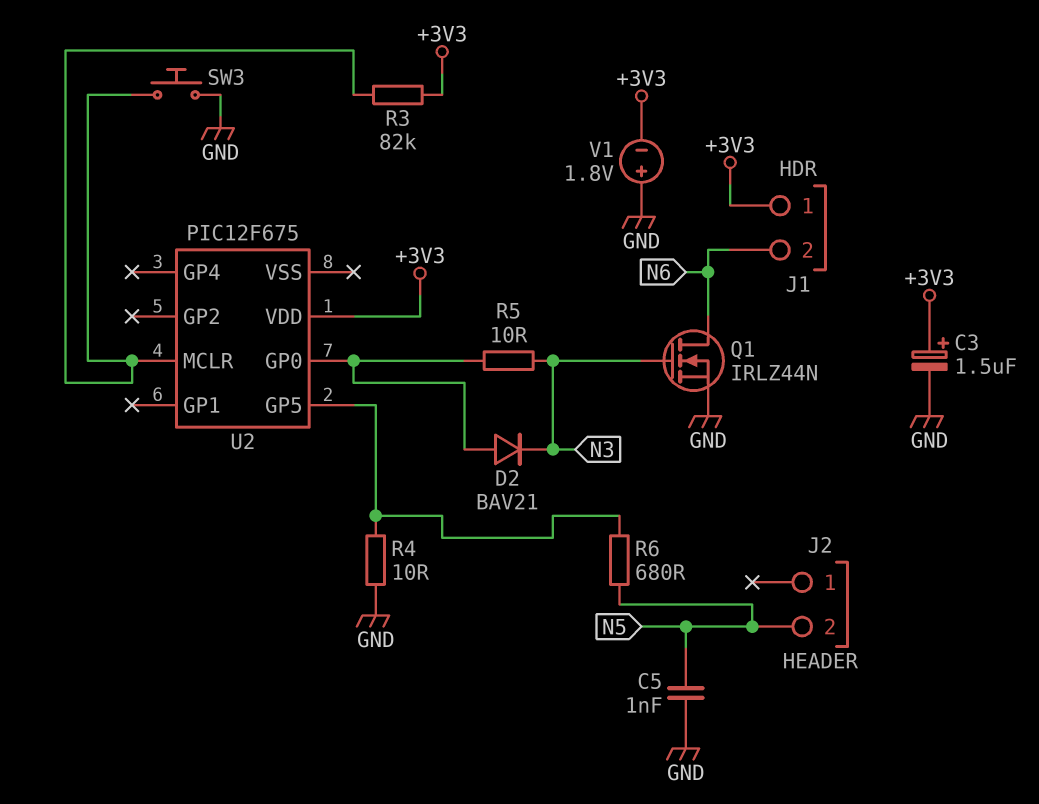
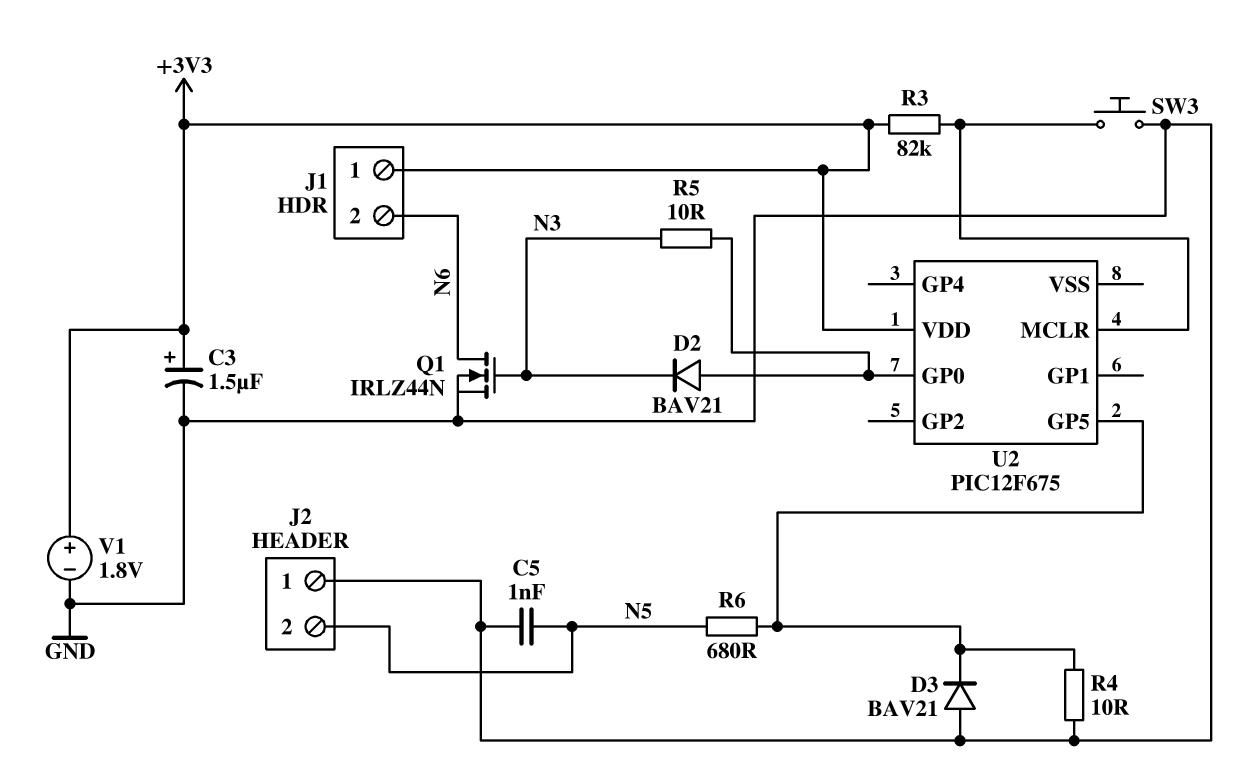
D3: none -> diode BAV21 (A GND, K U2/GP5)
J2 pin 1: none -> GND
V1: 1.8V (plus GND, minus +3V3) -> 1.8V (plus +3V3, minus GND)

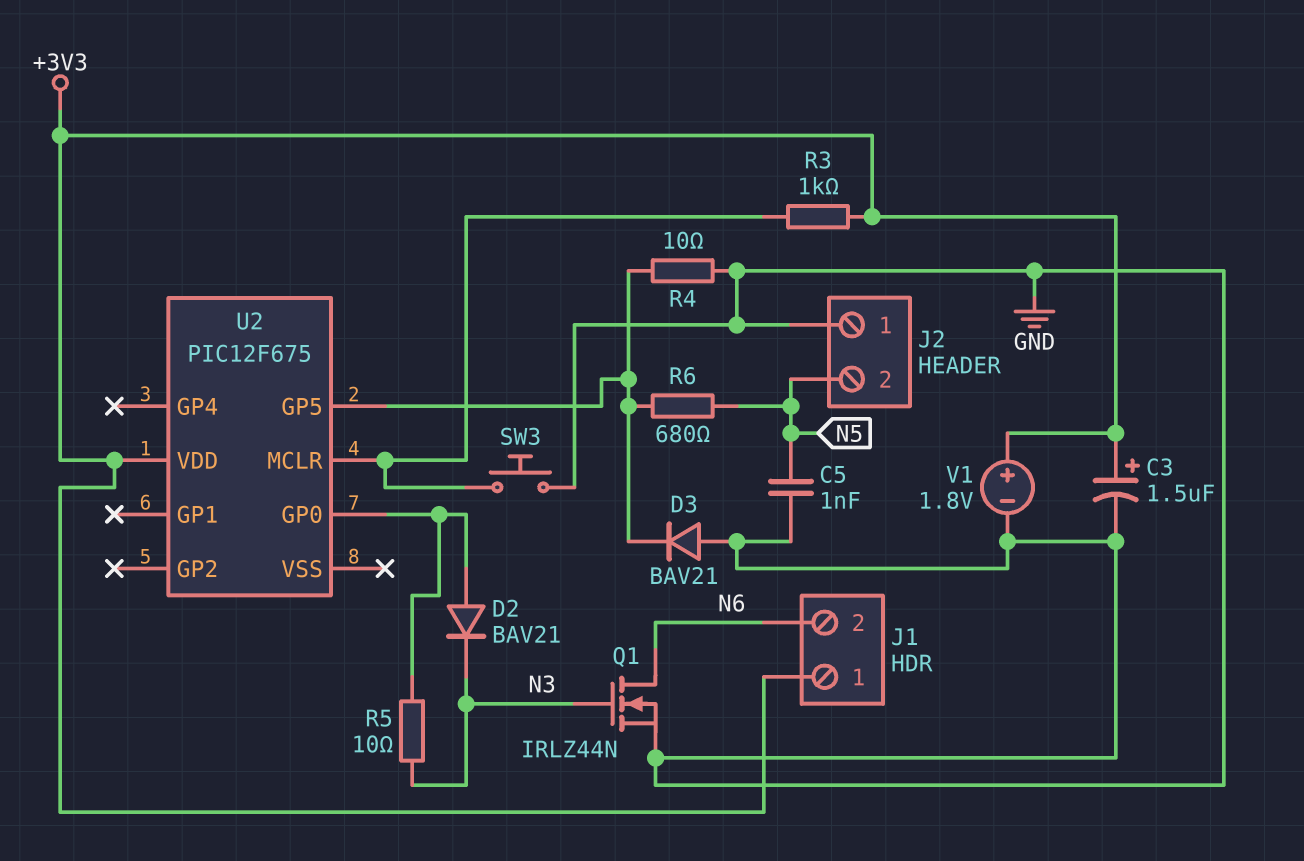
R3: 82k (+3V3, U2/MCLR) -> 1k (+3V3, U2/MCLR)

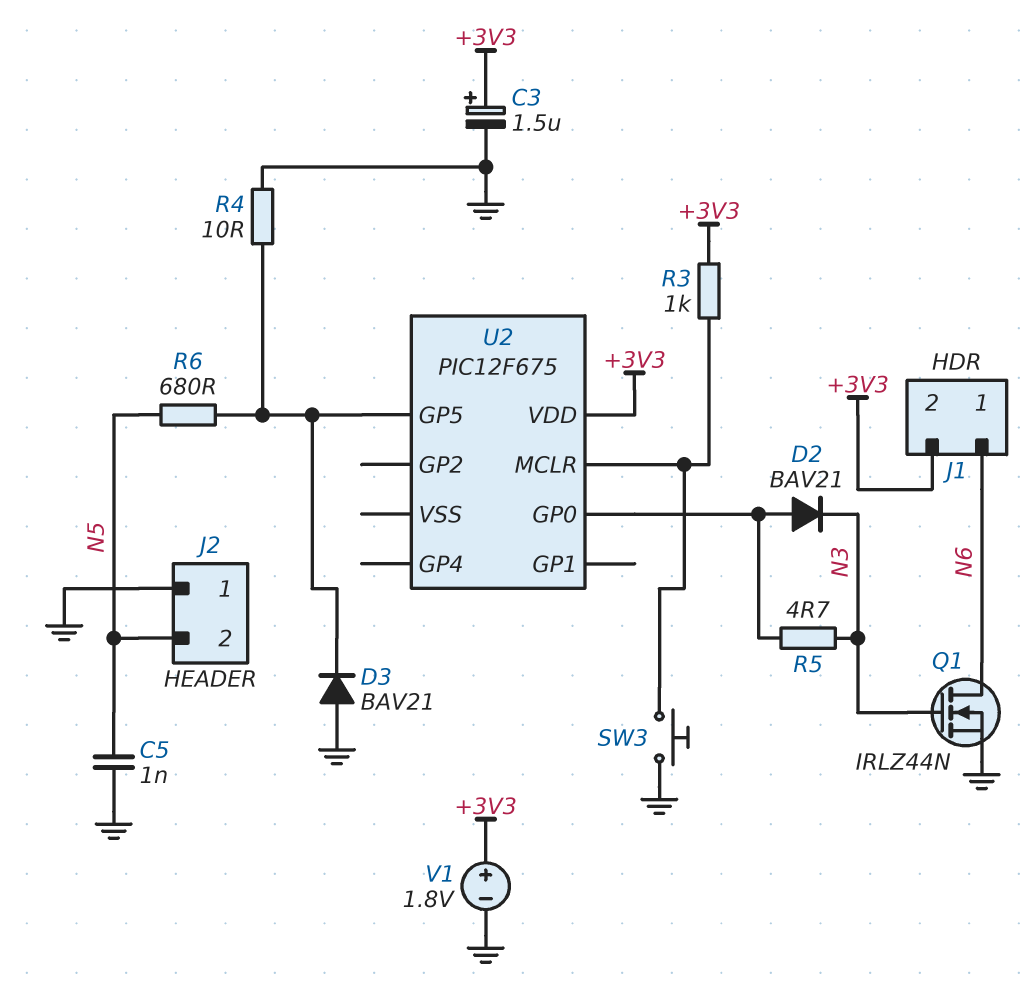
J1 pin 1: +3V3 -> N6
J1 pin 2: N6 -> +3V3
R5: 10 (N3, U2/GP0) -> 4.7 (N3, U2/GP0)

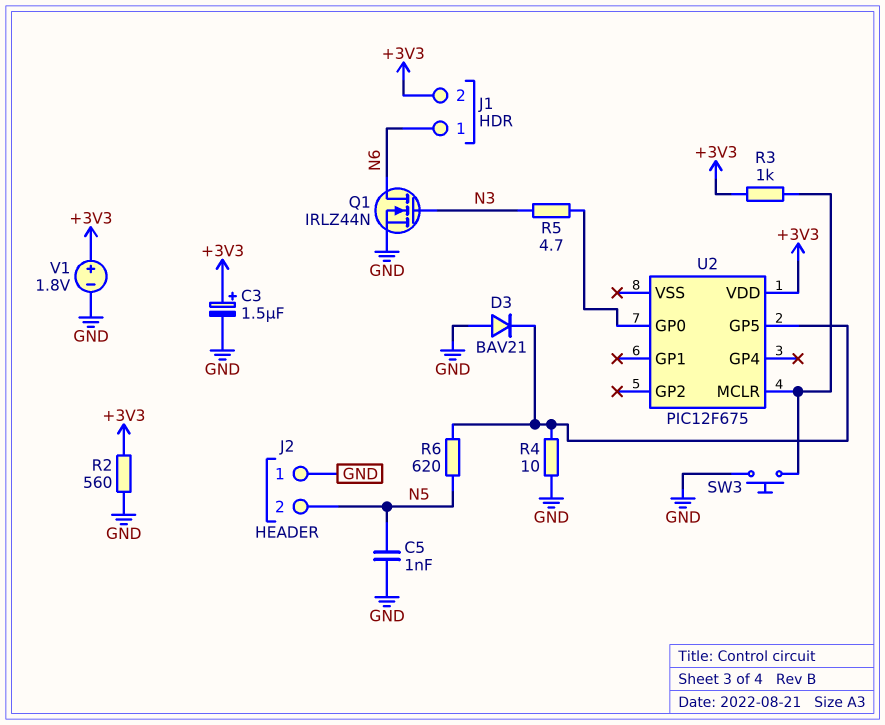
D2: diode BAV21 (A U2/GP0, K N3) -> none
R2: none -> 560 (+3V3, GND)
R6: 680 (N5, U2/GP5) -> 620 (N5, U2/GP5)

